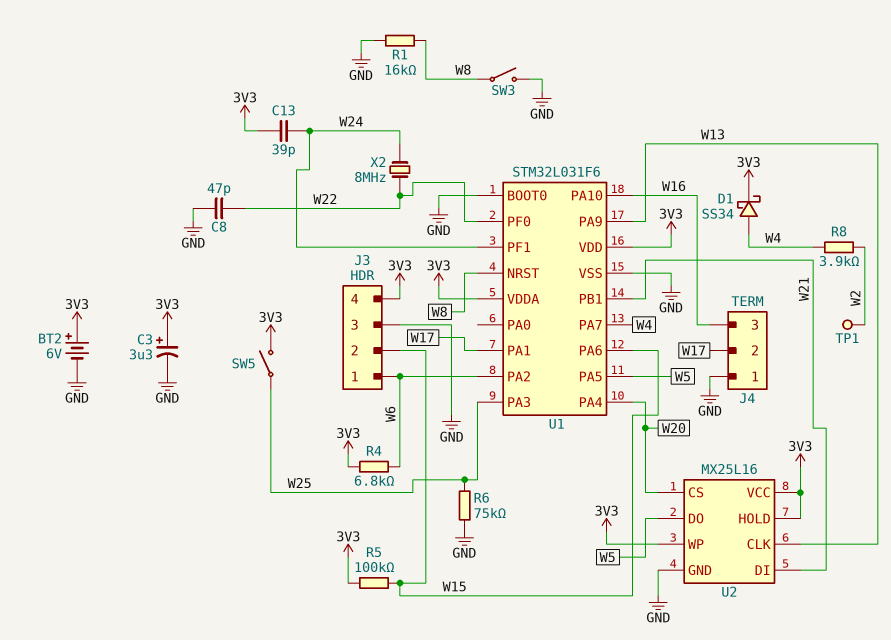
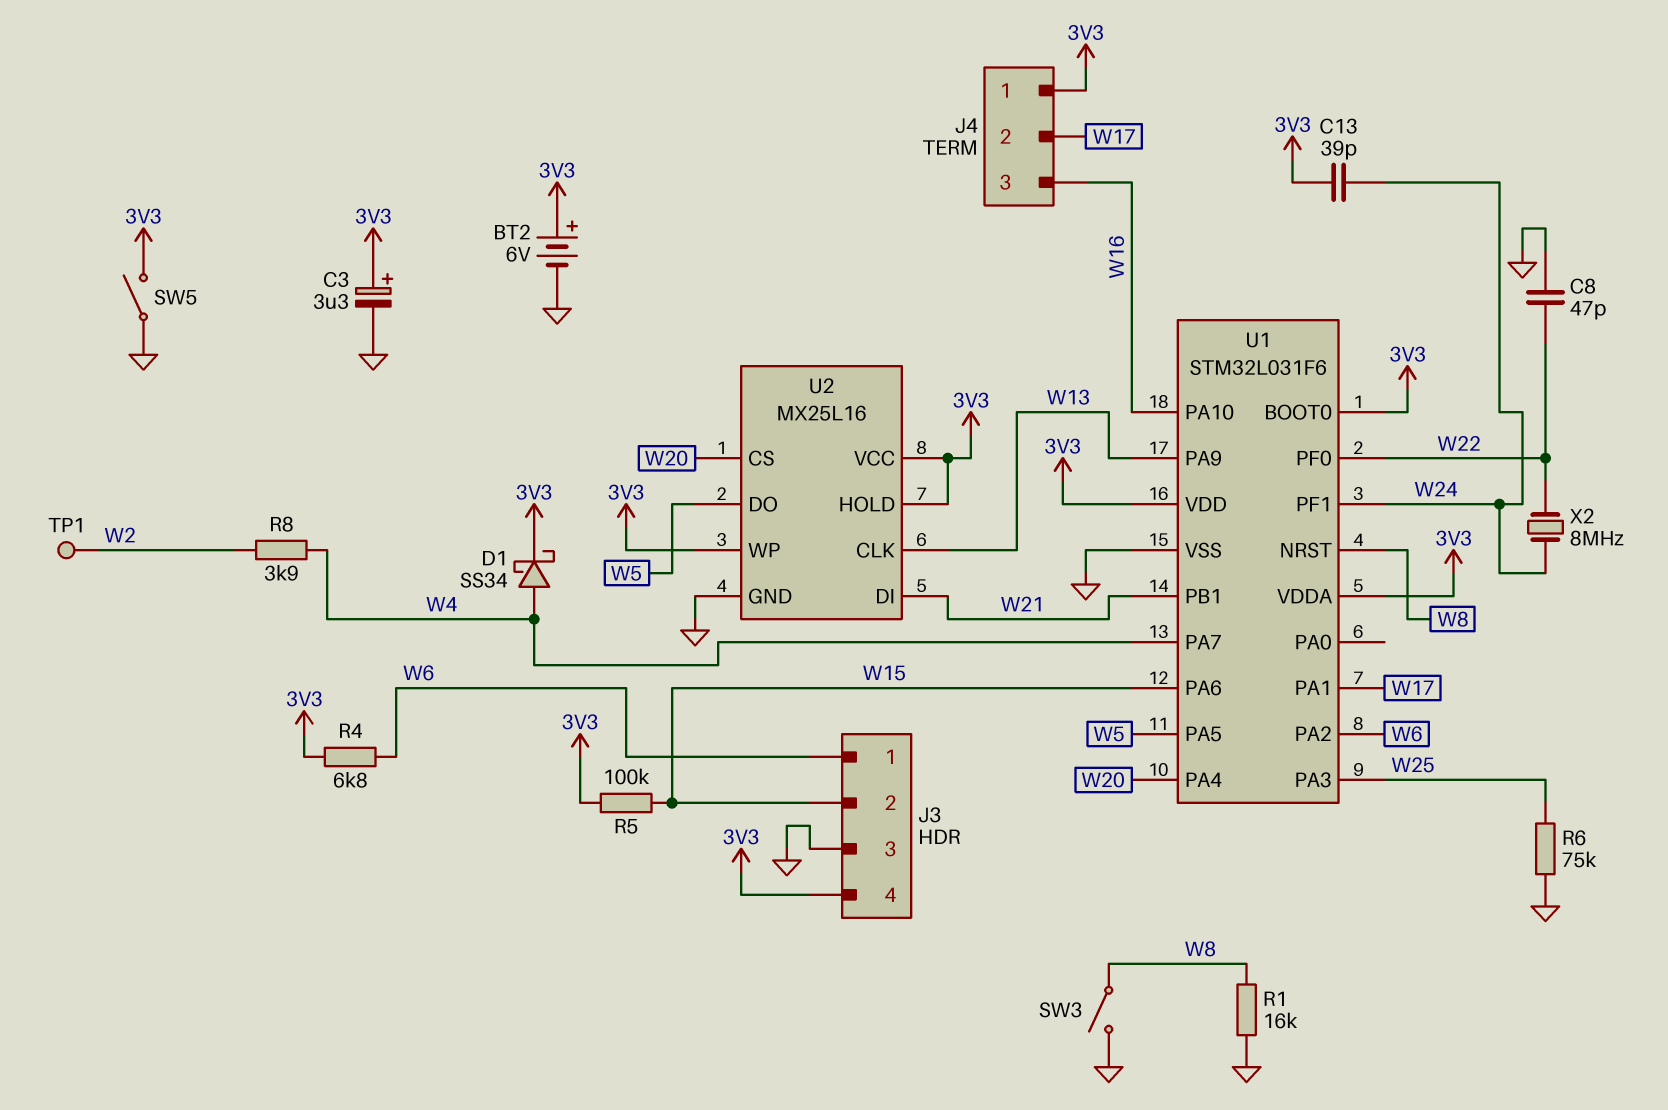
J4 pin 1: GND -> 3V3
SW5: switch (3V3, W25) -> switch (3V3, GND)
U1 pin BOOT0: GND -> 3V3

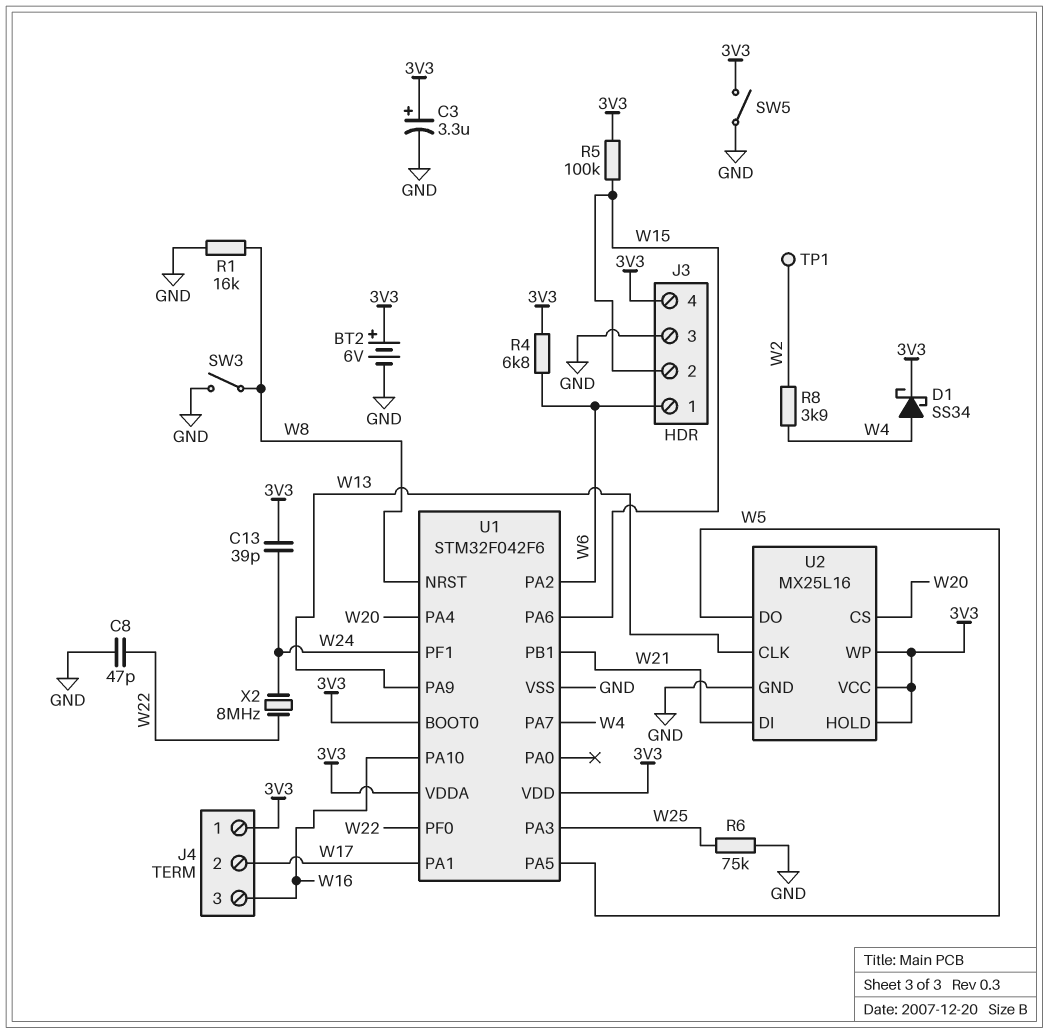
U1: STM32L031F6 -> STM32F042F6

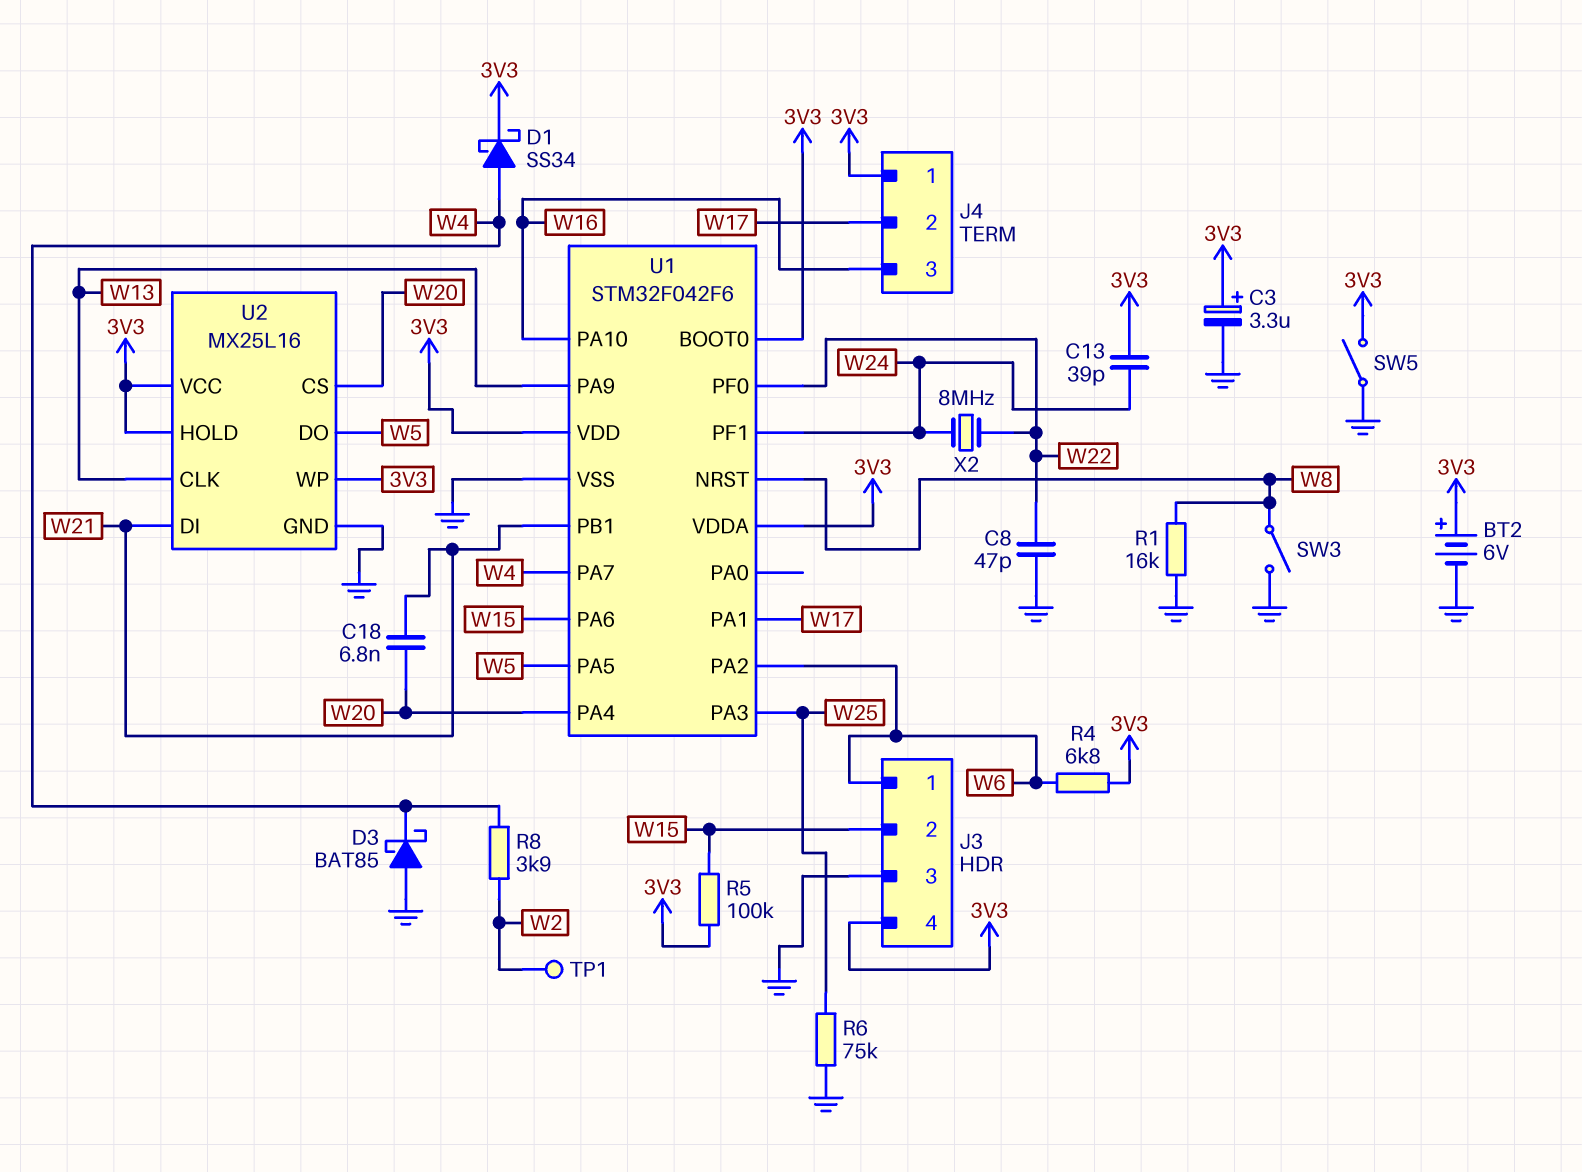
C18: none -> 6.8nF (W20, W21)
D3: none -> schottky BAT85 (A GND, K W4)

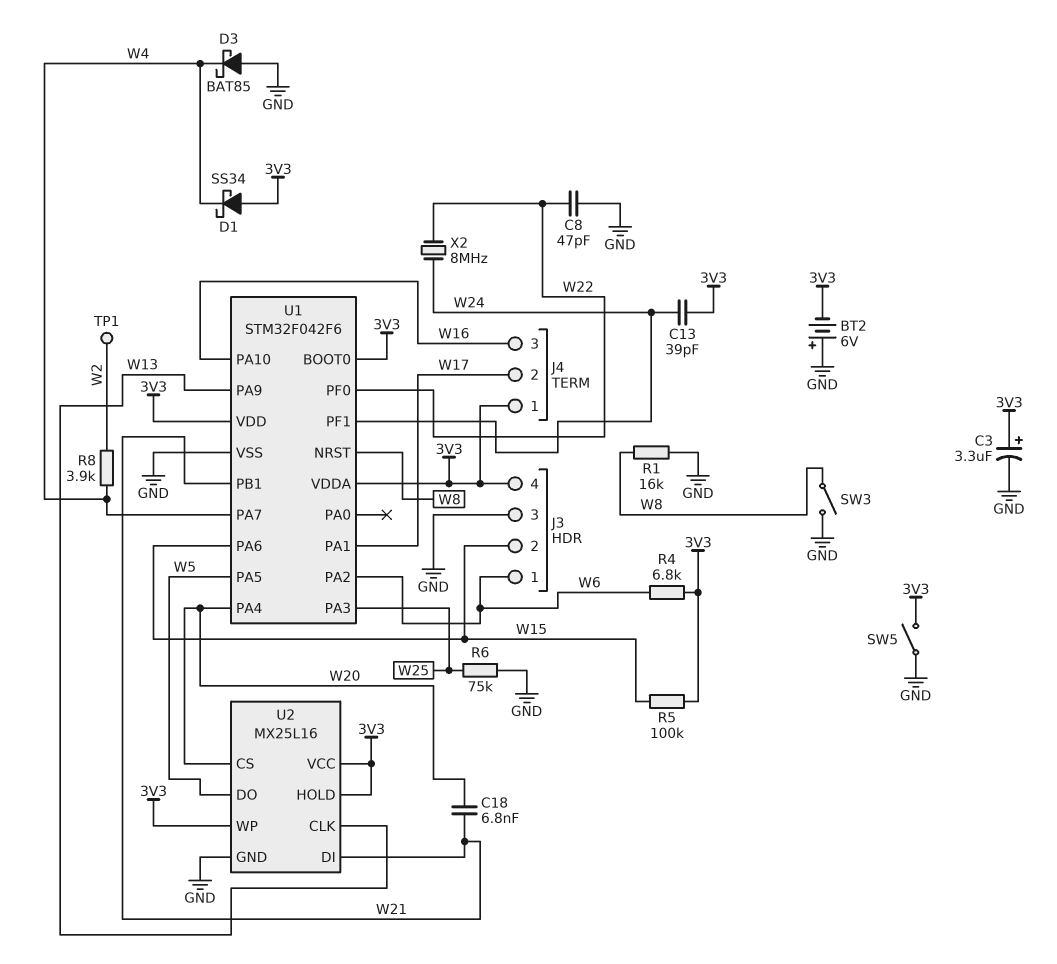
BT2: 6V (plus 3V3, minus GND) -> 6V (plus GND, minus 3V3)
D1: schottky SS34 (A W4, K 3V3) -> schottky SS34 (A 3V3, K W4)

